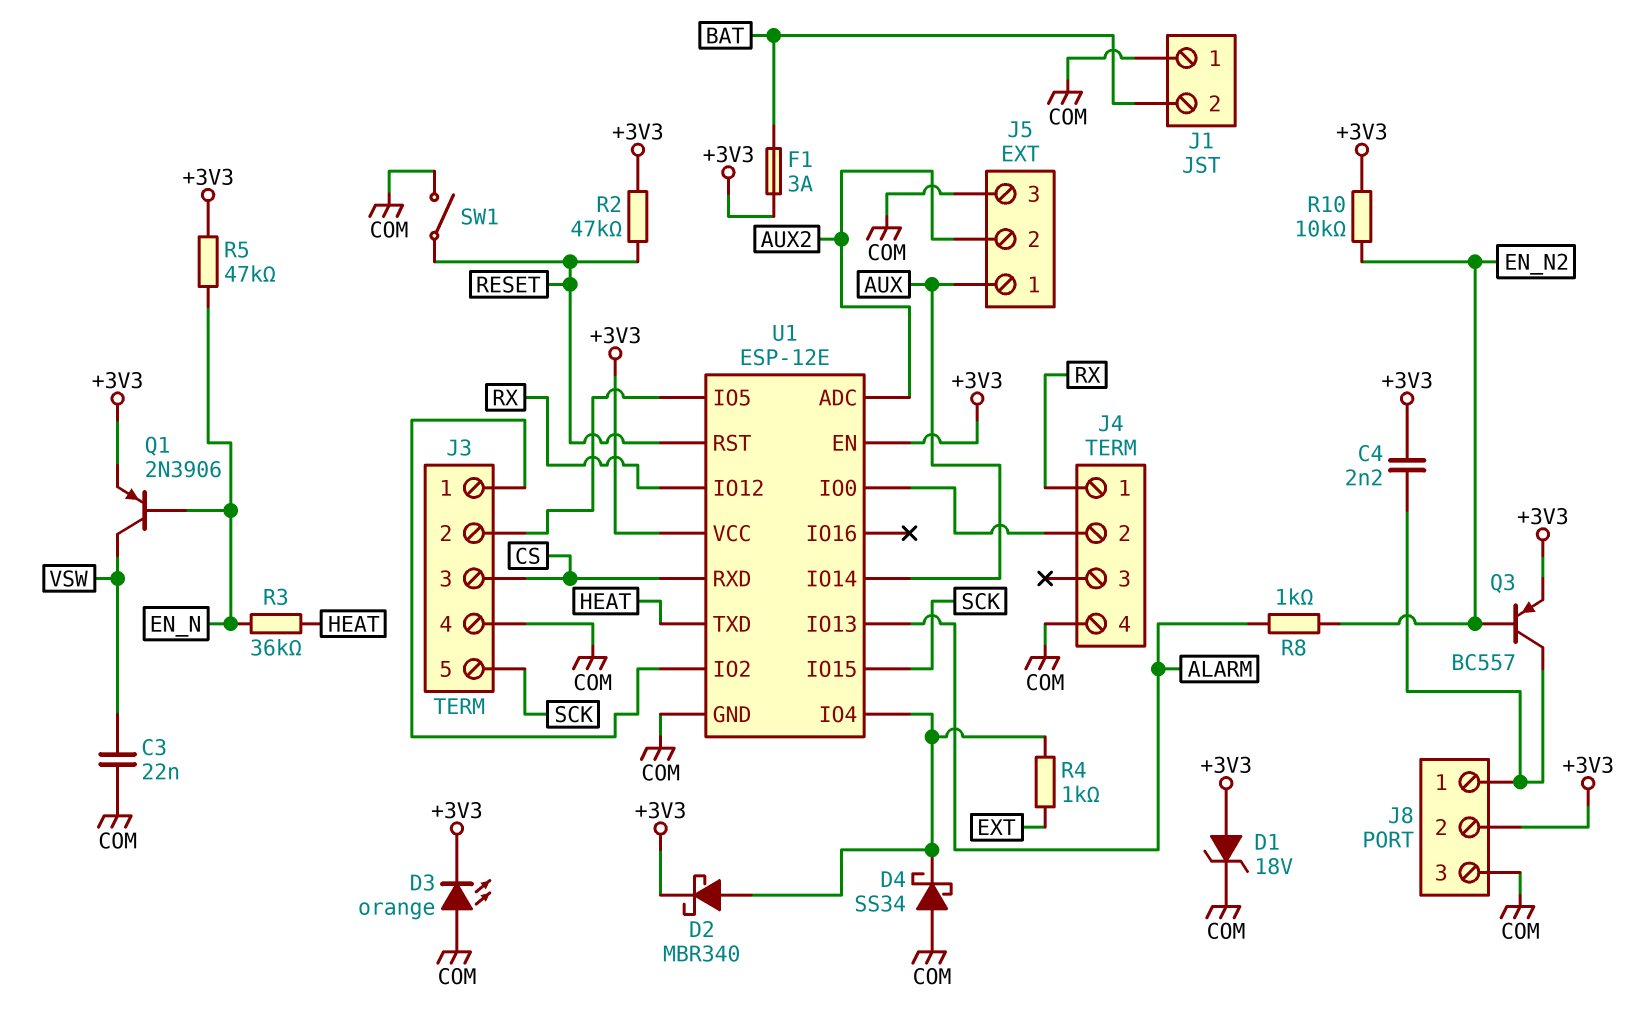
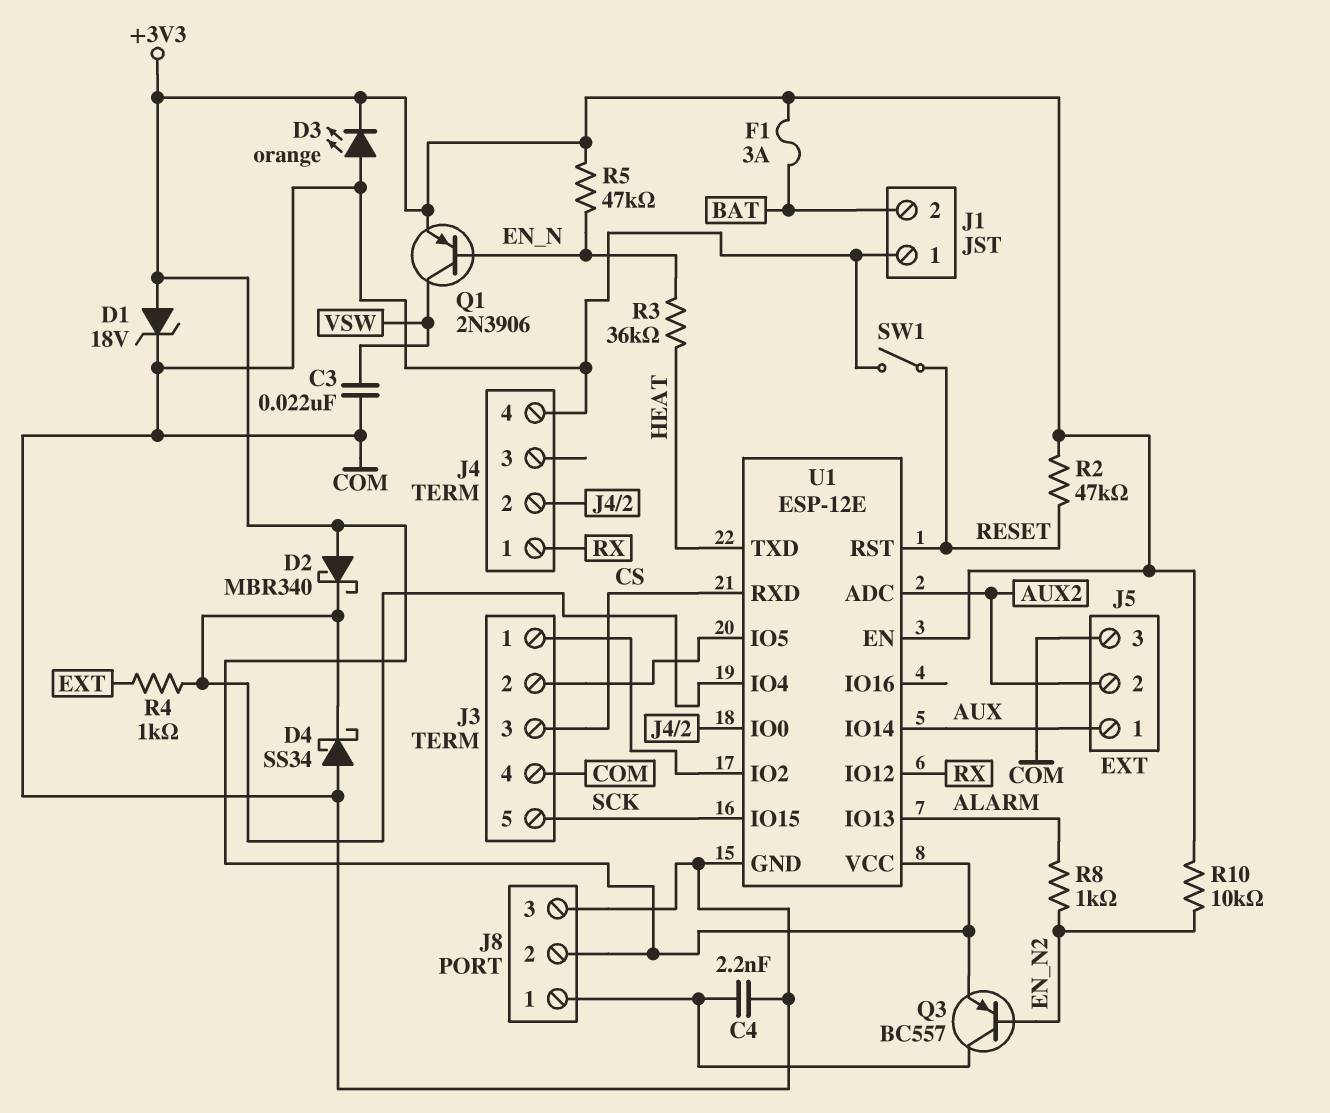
C4: 2.2nF (+3V3, J8/1) -> 2.2nF (COM, J8/1)
D2: schottky MBR340 (A U1/IO4, K +3V3) -> schottky MBR340 (A +3V3, K U1/IO4)

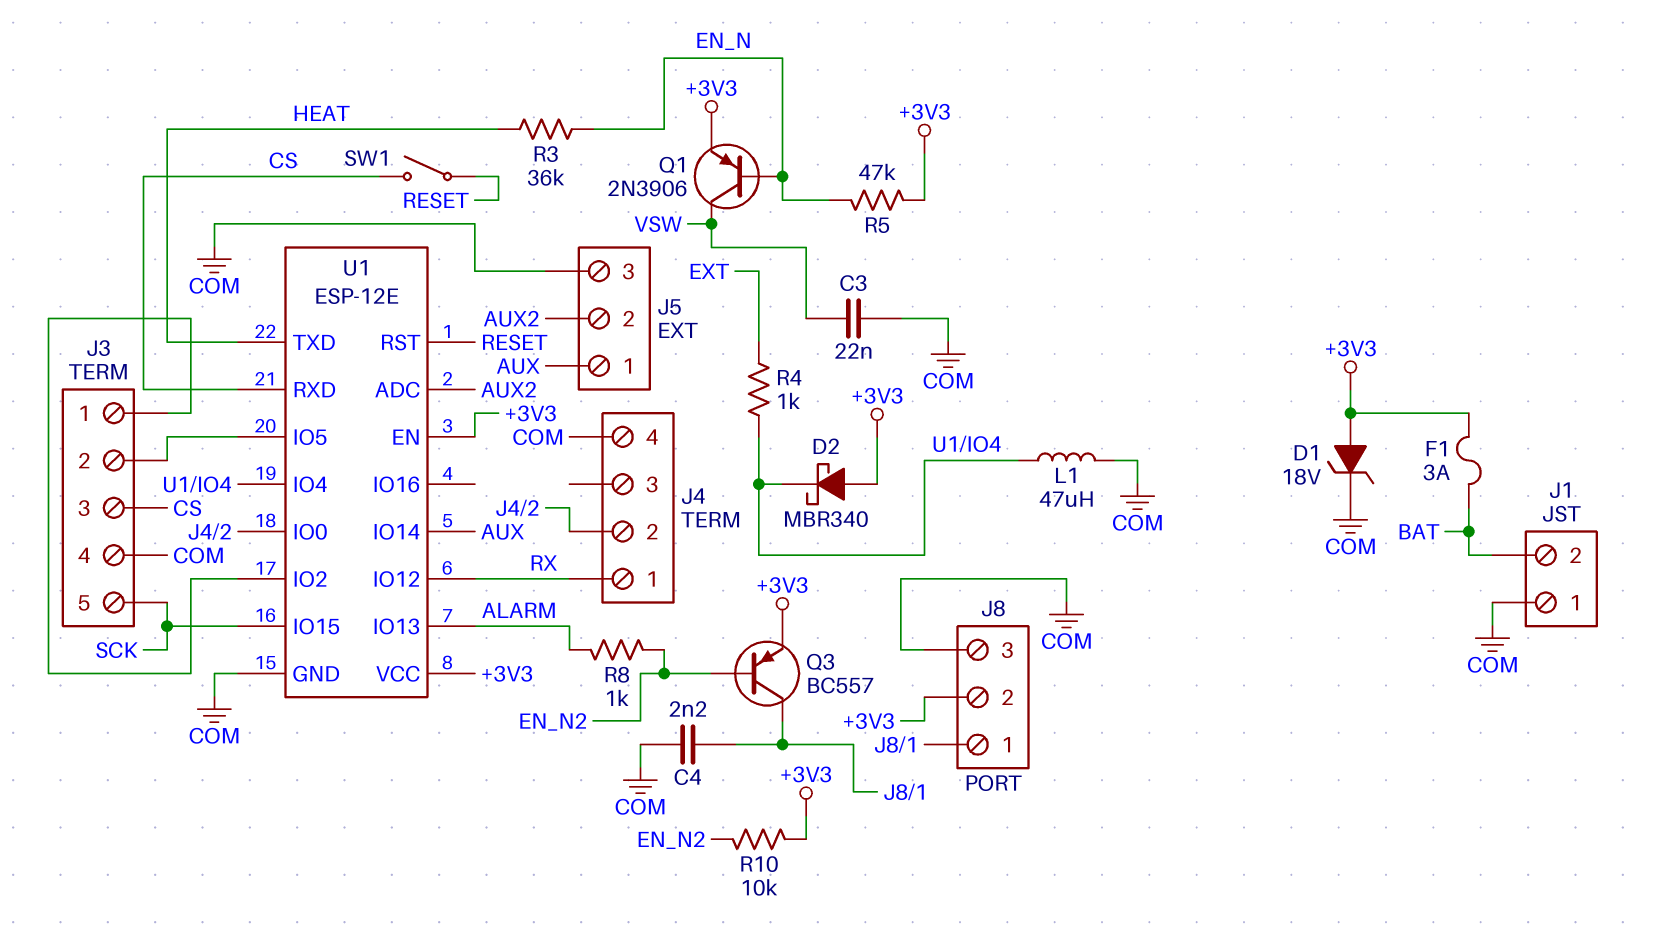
D3: LED orange (A COM, K +3V3) -> none
D4: schottky SS34 (A COM, K U1/IO4) -> none
L1: none -> 47uH (COM, U1/IO4)
R2: 47k (+3V3, RESET) -> none
SW1: switch (COM, RESET) -> switch (CS, RESET)

